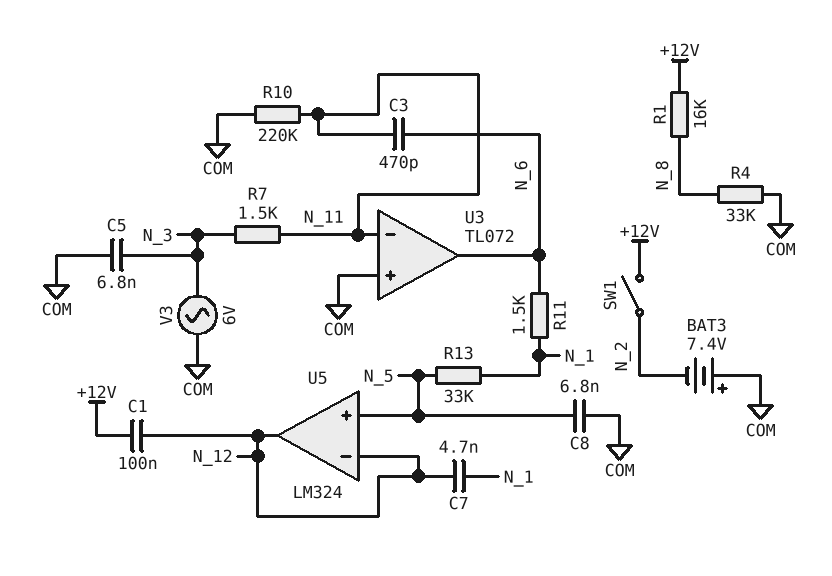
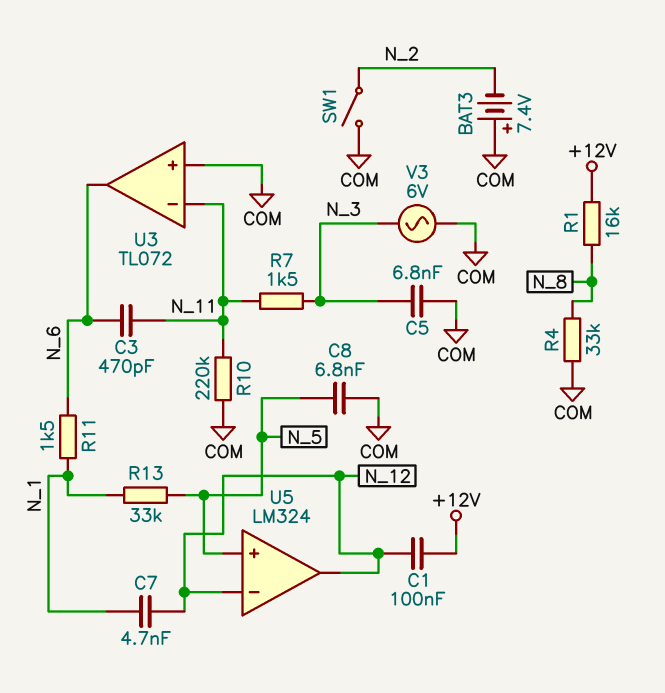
SW1: switch (+12V, N_2) -> switch (COM, N_2)

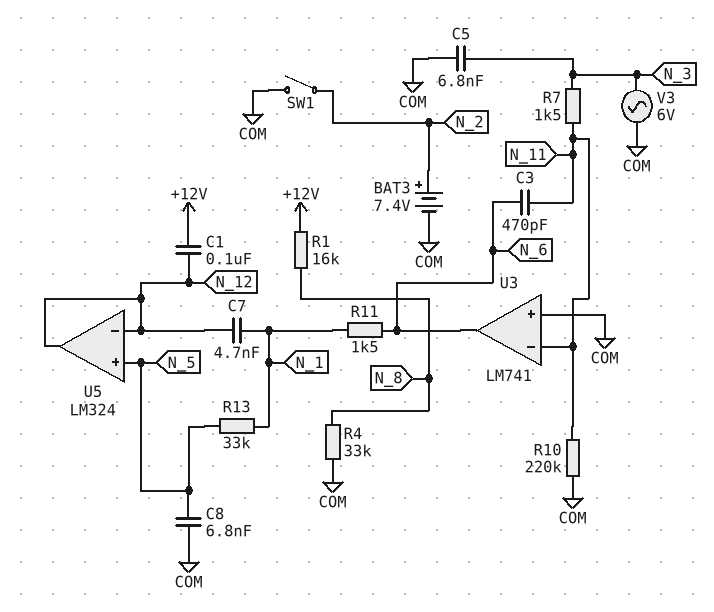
BAT3: 7.4V (plus COM, minus N_2) -> 7.4V (plus N_2, minus COM)
U3: TL072 -> LM741

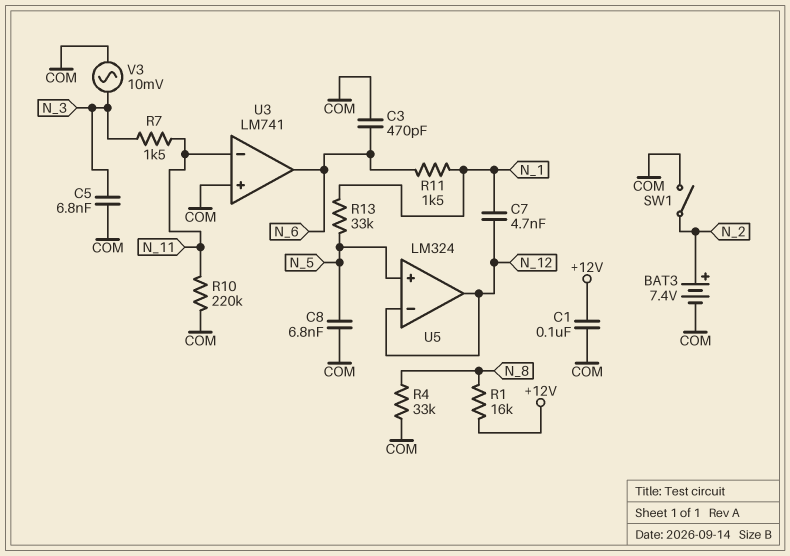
C1: 100nF (+12V, N_12) -> 100nF (+12V, COM)
C3: 470pF (N_6, N_11) -> 470pF (COM, N_6)
V3: AC 6V (COM, N_3) -> AC 10mV (COM, N_3)

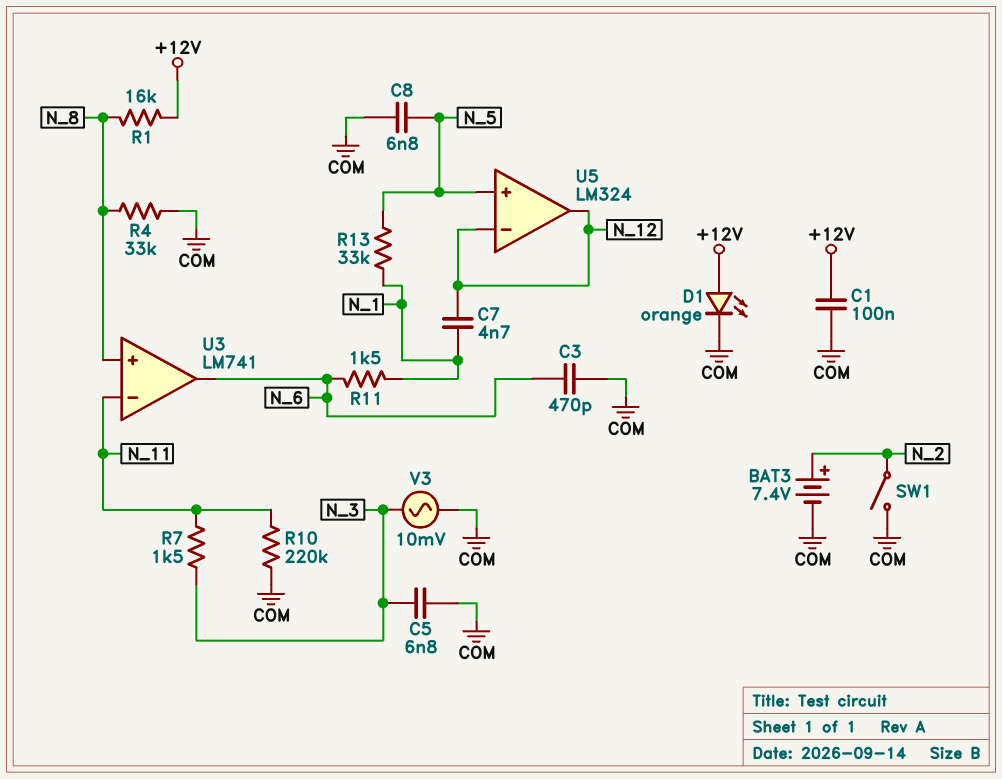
D1: none -> LED orange (A +12V, K COM)
U3 pin in+: COM -> N_8

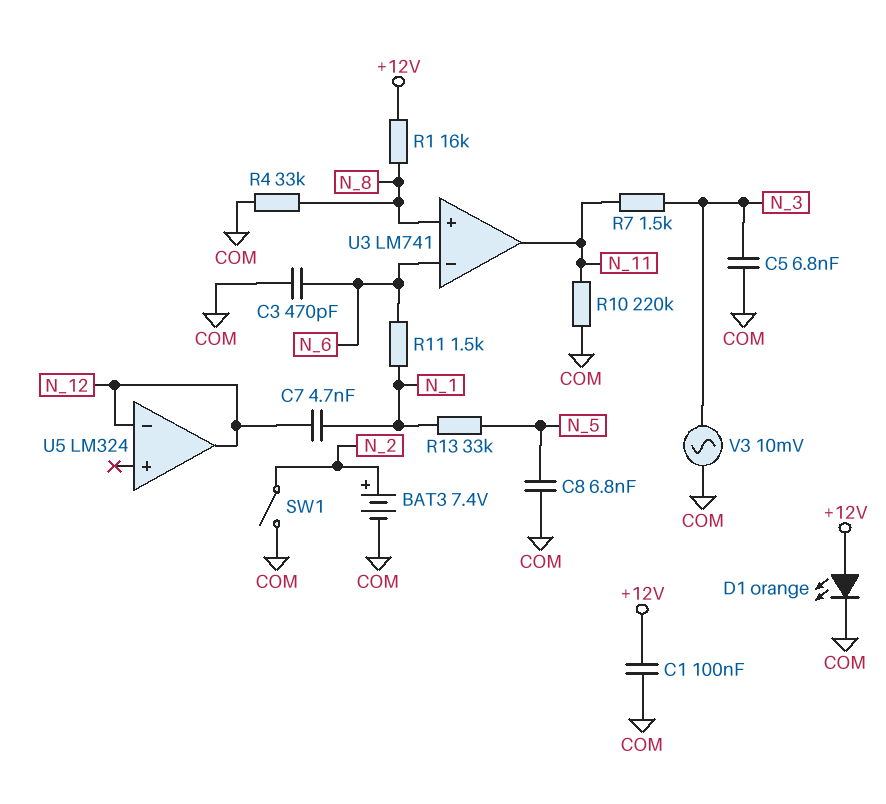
U3 pin in-: N_11 -> N_6
U3 pin out: N_6 -> N_11
U5 pin in+: N_5 -> none

